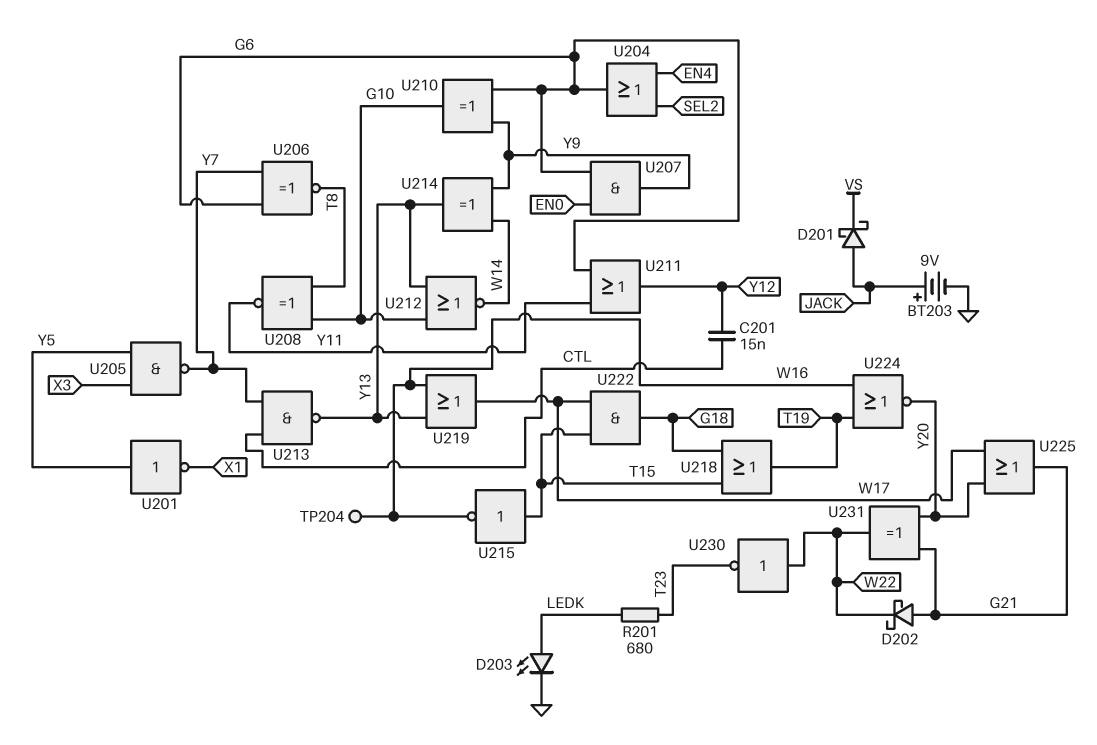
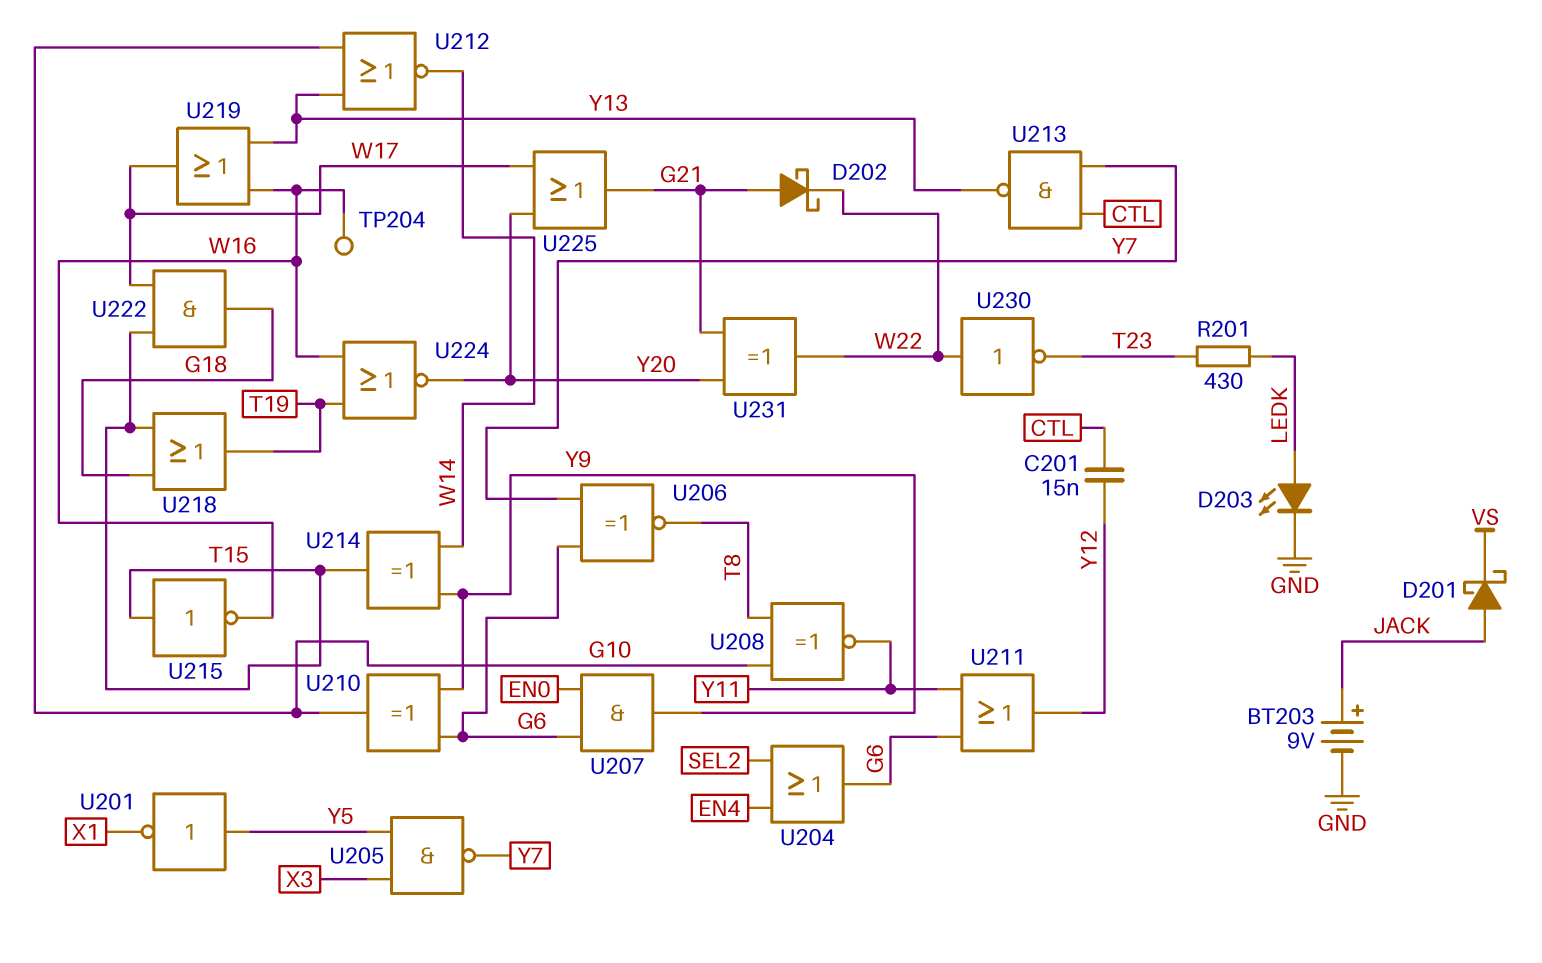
R201: 680 (LEDK, T23) -> 430 (LEDK, T23)
U214: XOR (in W14, in Y9, out Y13) -> XOR (in W14, in Y9, out T15)

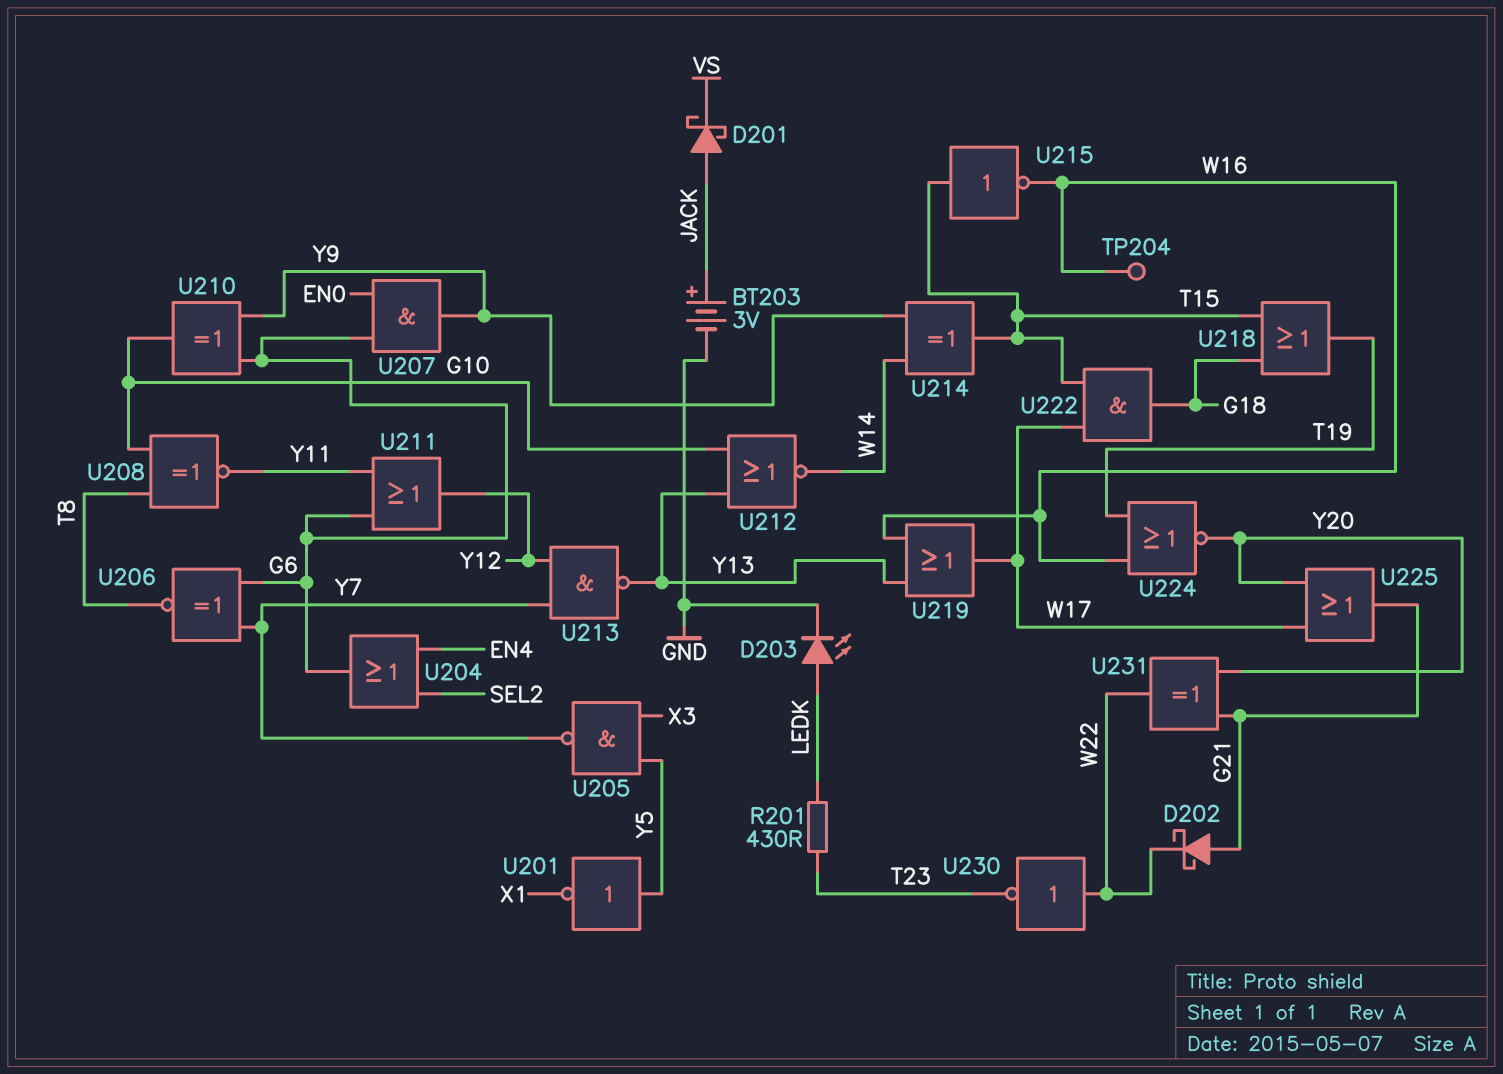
BT203: 9V (plus JACK, minus GND) -> 3V (plus JACK, minus GND)
C201: 15nF (CTL, Y12) -> none
U213: NAND (in CTL, in Y7, out Y13) -> NAND (in Y7, in Y12, out Y13)

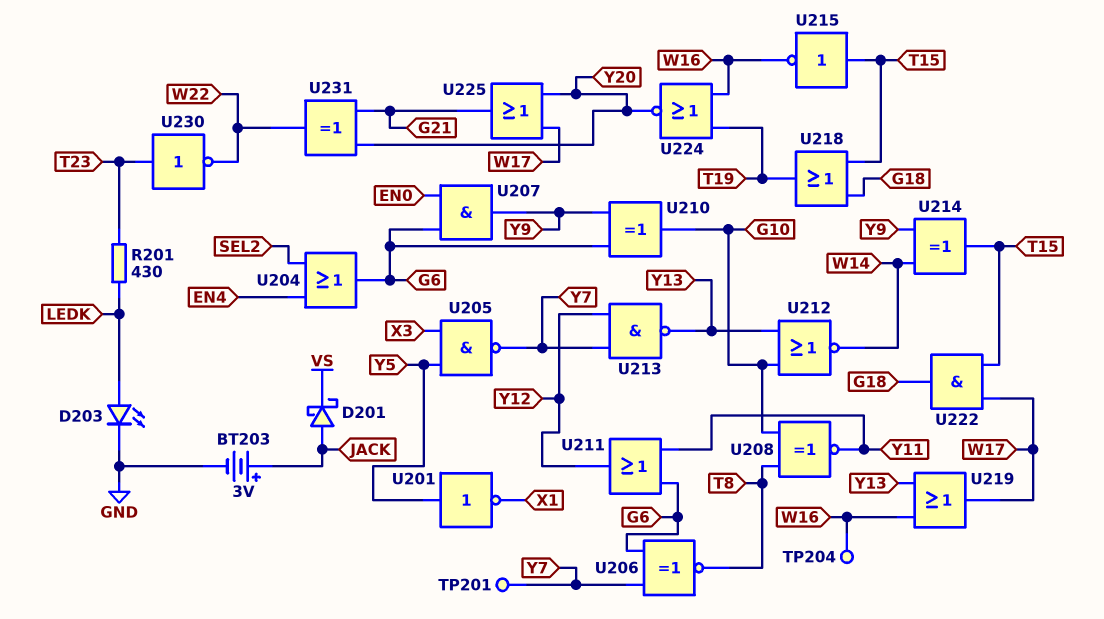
D202: schottky (A G21, K W22) -> none
TP201: none -> test point (Y7)
U230: NOT (in W22, out T23) -> NOT (in T23, out W22)

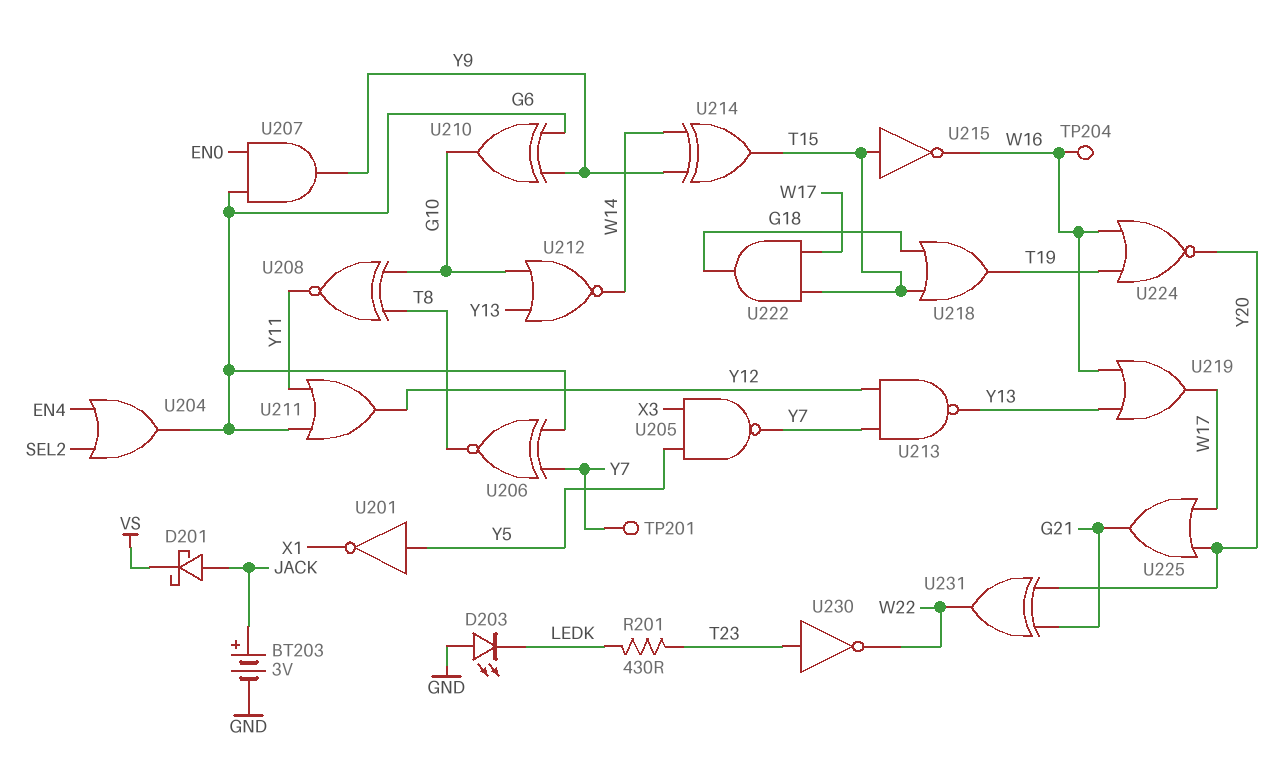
D203: LED (A LEDK, K GND) -> LED (A GND, K LEDK)

